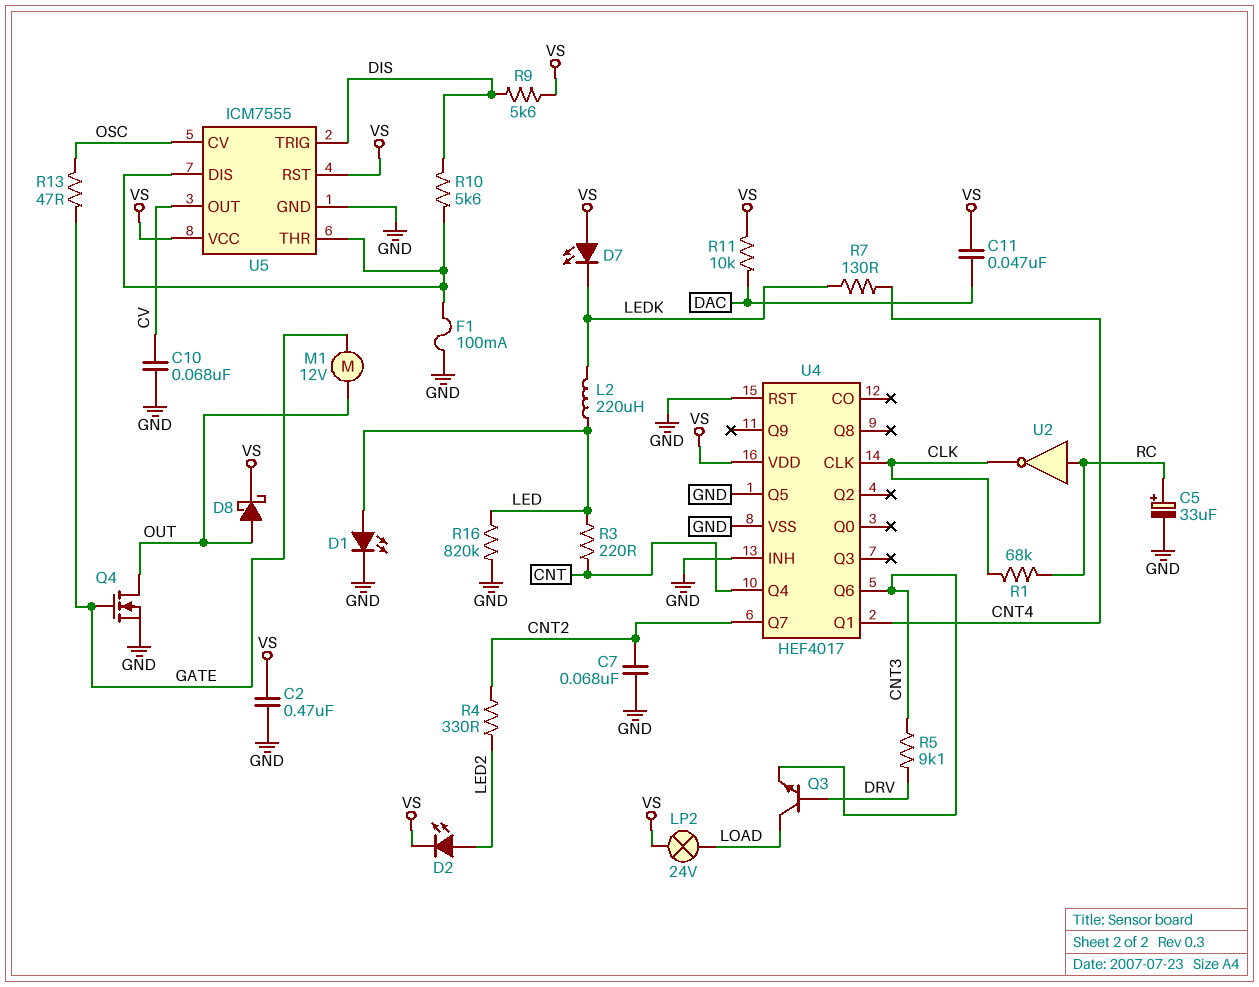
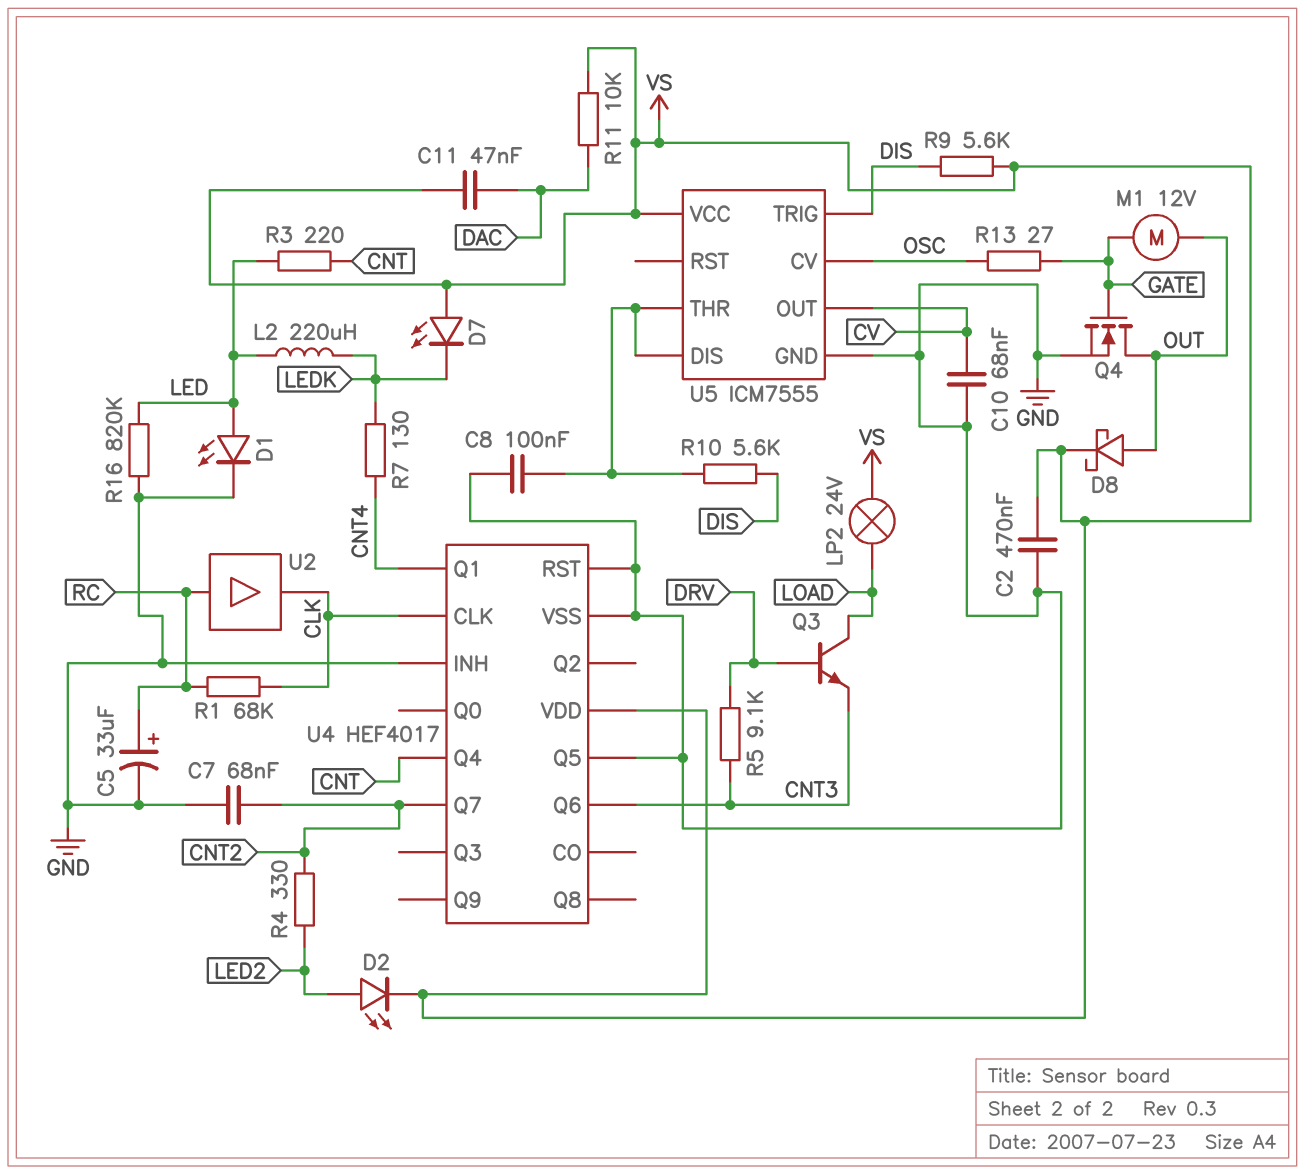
C8: none -> 100nF (GND, U5/DIS)
F1: 100mA (GND, U5/DIS) -> none
R13: 47 (GATE, OSC) -> 27 (GATE, OSC)
U2: NOT (in RC, out CLK) -> buffer (in RC, out CLK)
U5 pin RST: VS -> none

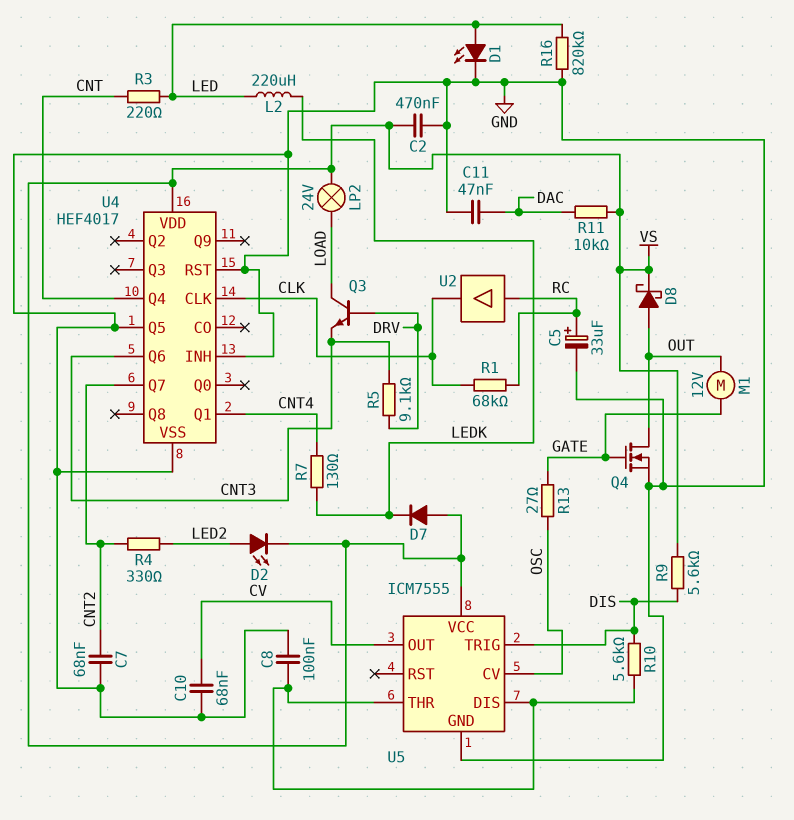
C11: 47nF (DAC, VS) -> 47nF (DAC, GND)
D7: LED (A VS, K LEDK) -> diode (A VS, K LEDK)

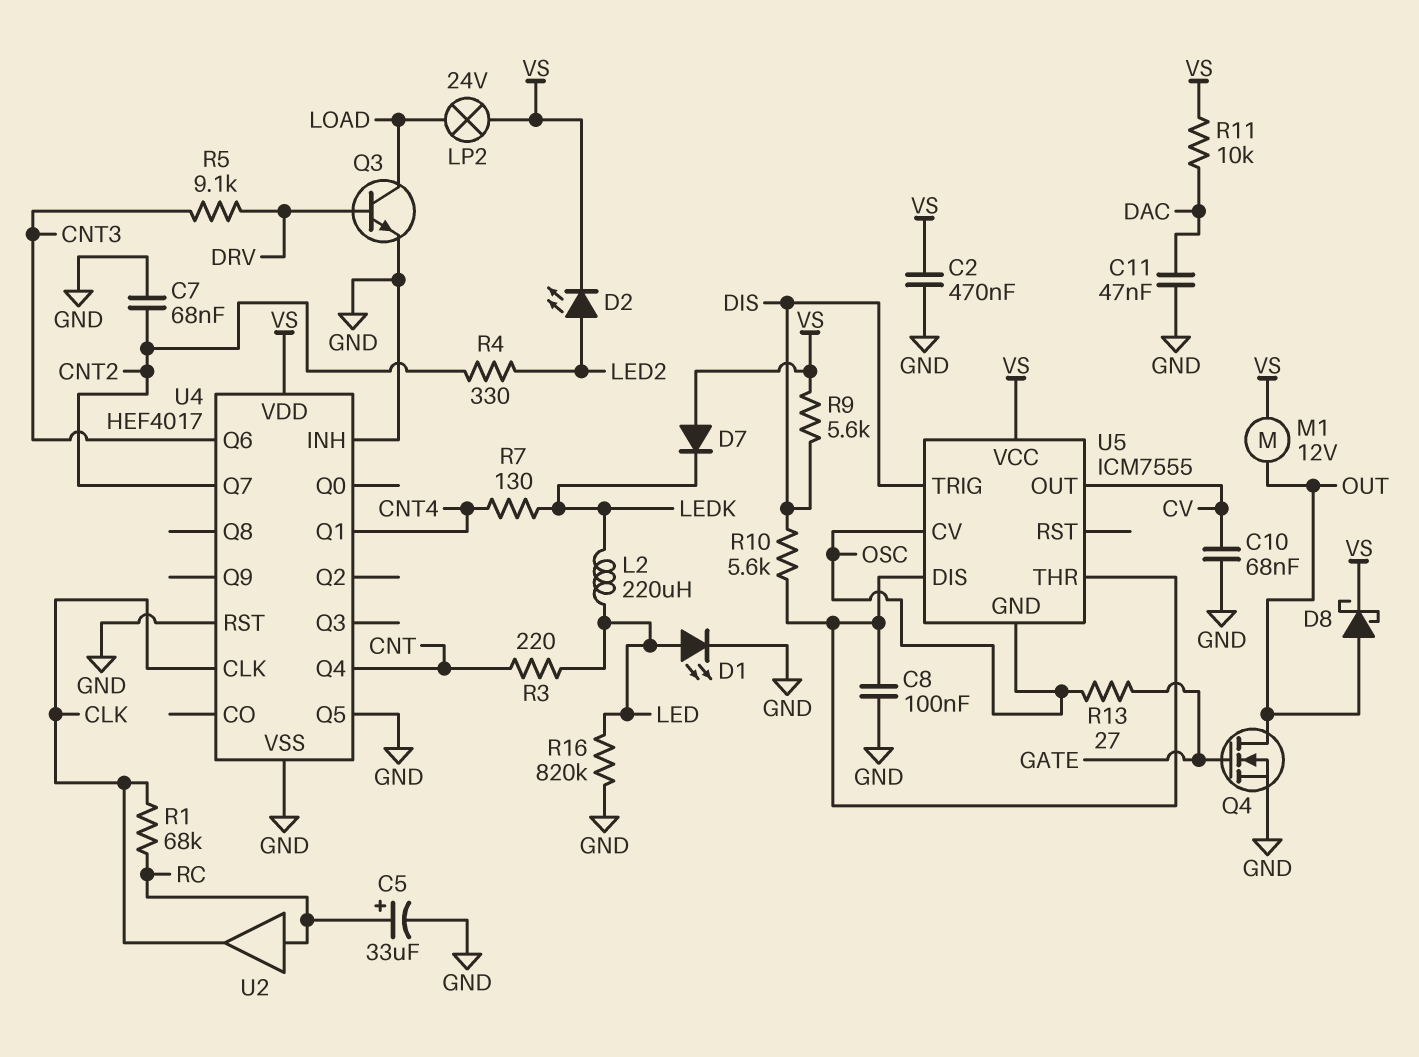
M1: motor 12V (GATE, OUT) -> motor 12V (OUT, VS)
Q3: NPN (B DRV, C LOAD, E CNT3) -> NPN (B DRV, C LOAD, E GND)
U5 pin GND: GND -> OSC

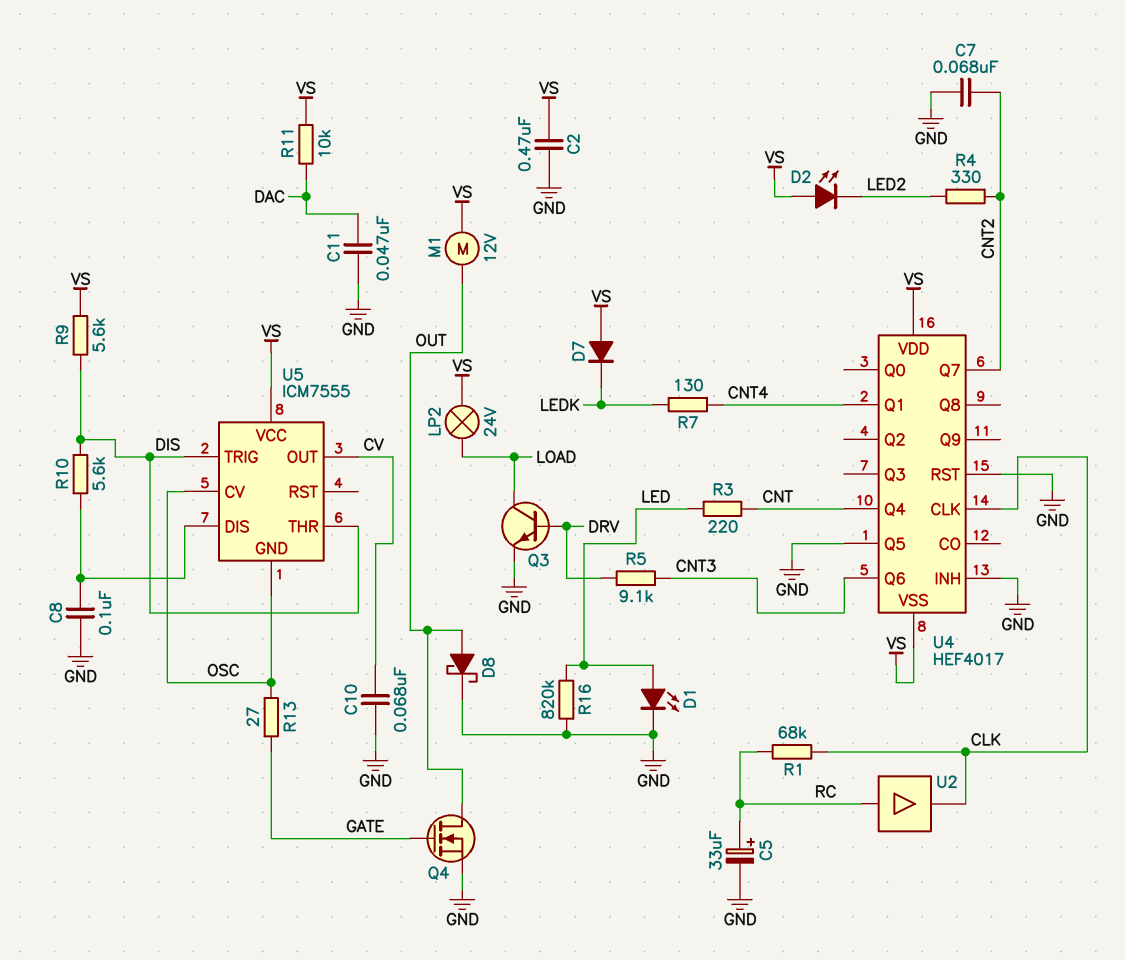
D2: LED (A LED2, K VS) -> LED (A VS, K LED2)
D8: schottky (A OUT, K VS) -> schottky (A OUT, K GND)
L2: 220uH (LED, LEDK) -> none
U4 pin VSS: GND -> VS
U5 pin THR: U5/DIS -> DIS

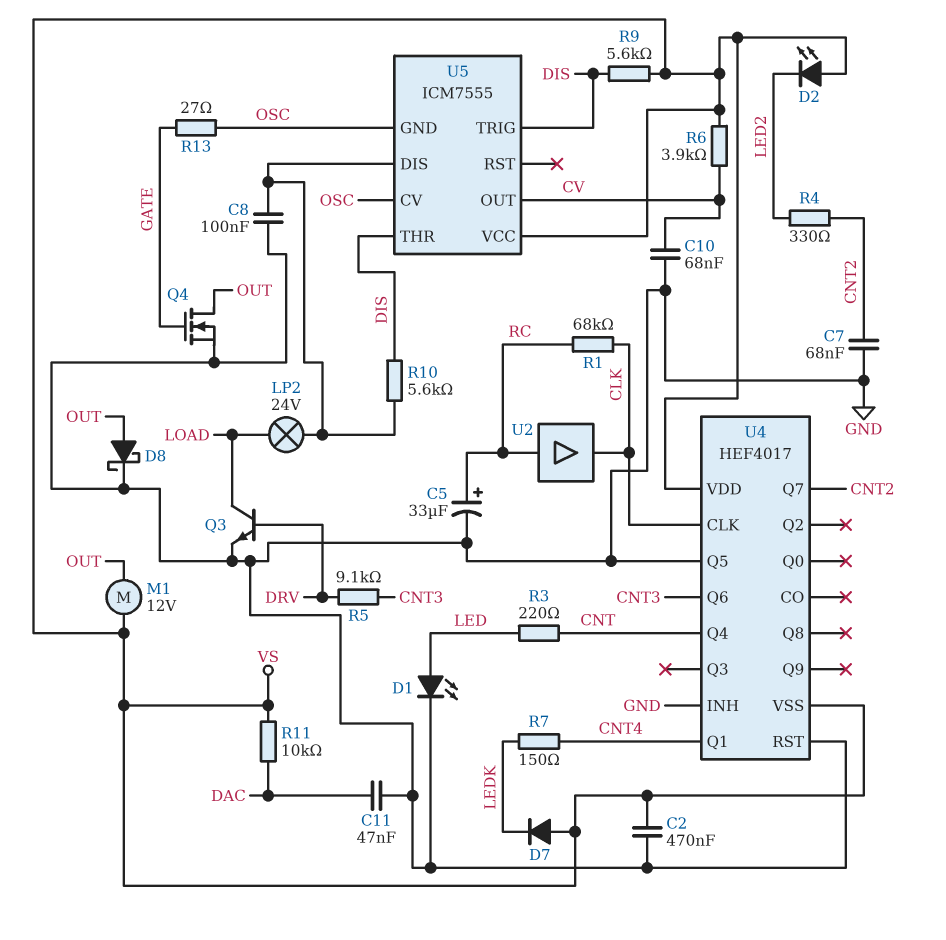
LP2: lamp 24V (LOAD, VS) -> lamp 24V (LOAD, U5/DIS)
R6: none -> 3.9k (CV, VS)
R7: 130 (CNT4, LEDK) -> 150 (CNT4, LEDK)
R16: 820k (GND, LED) -> none

